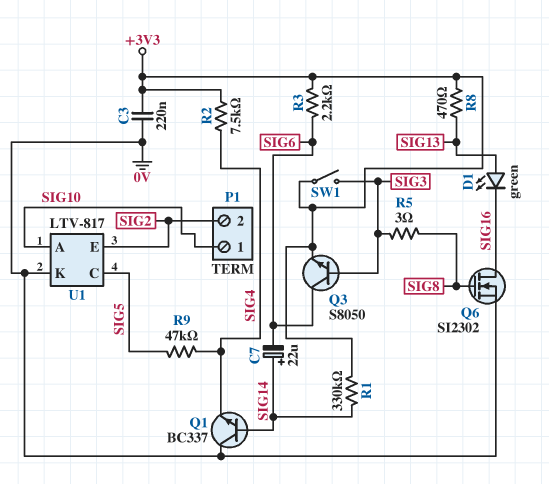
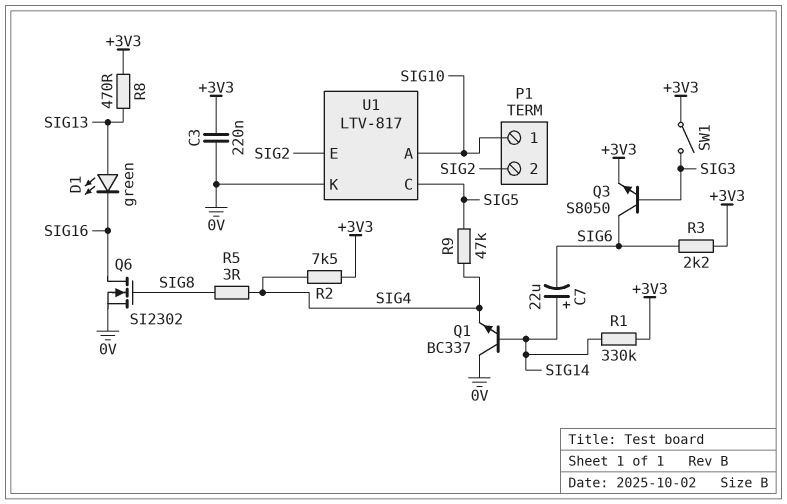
R5: 3 (SIG3, SIG8) -> 3 (SIG4, SIG8)

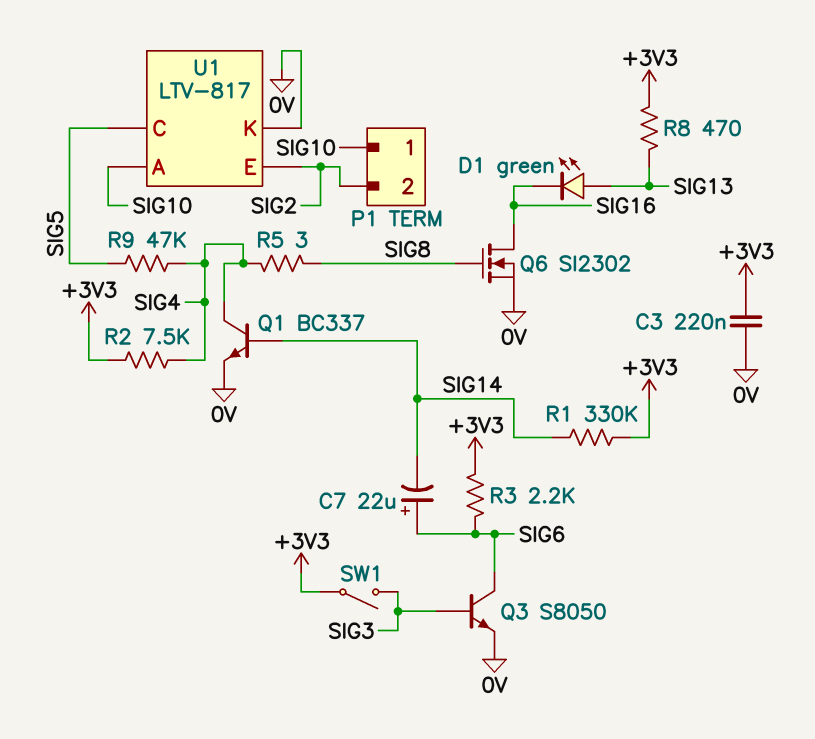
C7: 22uF (plus SIG14, minus SIG6) -> 22uF (plus SIG6, minus SIG14)
Q1: NPN BC337 (B SIG14, C 0V, E SIG4) -> NPN BC337 (B SIG14, C SIG4, E 0V)
Q3: NPN S8050 (B SIG3, C SIG6, E +3V3) -> NPN S8050 (B SIG3, C SIG6, E 0V)

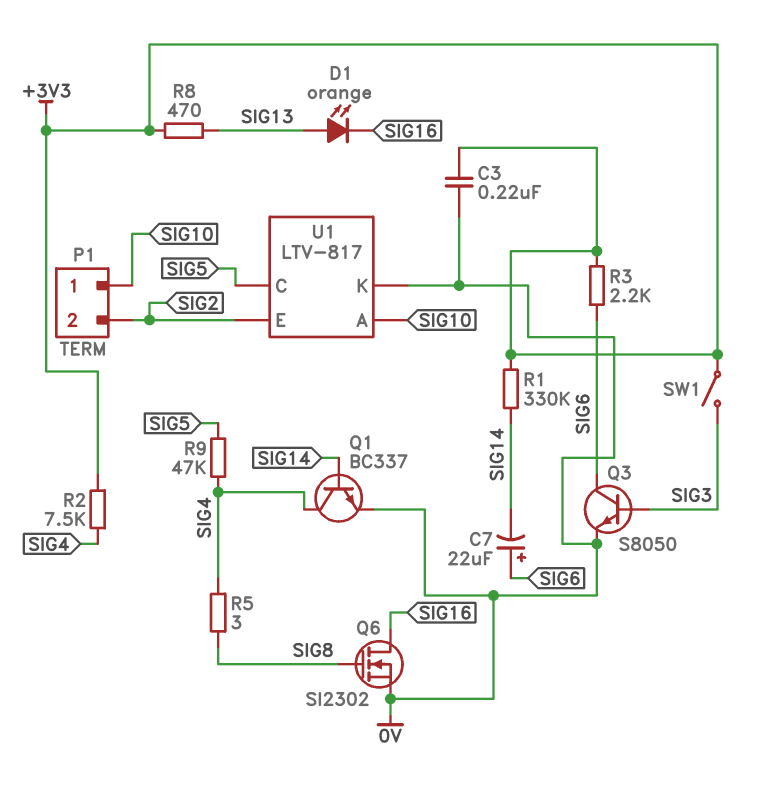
D1: LED green (A SIG13, K SIG16) -> LED orange (A SIG13, K SIG16)

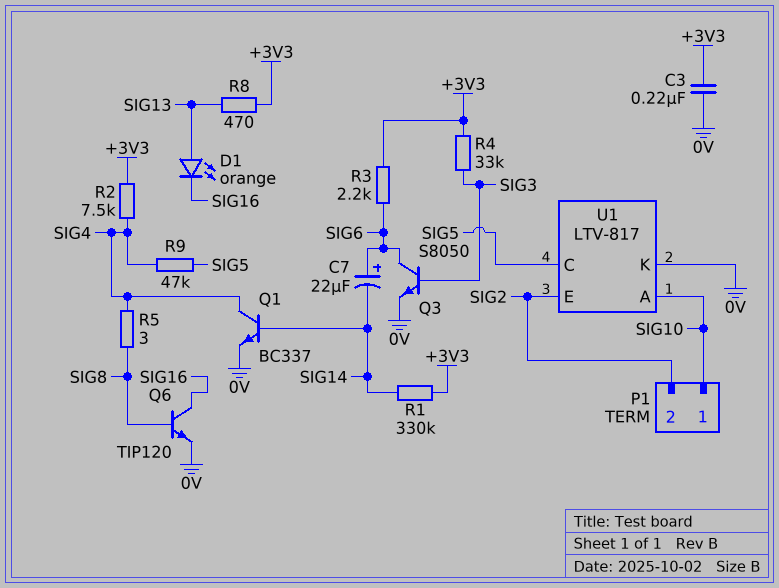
Q6: NMOS SI2302 (G SIG8, D SIG16, S 0V) -> NPN TIP120 (B SIG8, C SIG16, E 0V)
R4: none -> 33k (+3V3, SIG3)
SW1: switch (+3V3, SIG3) -> none

